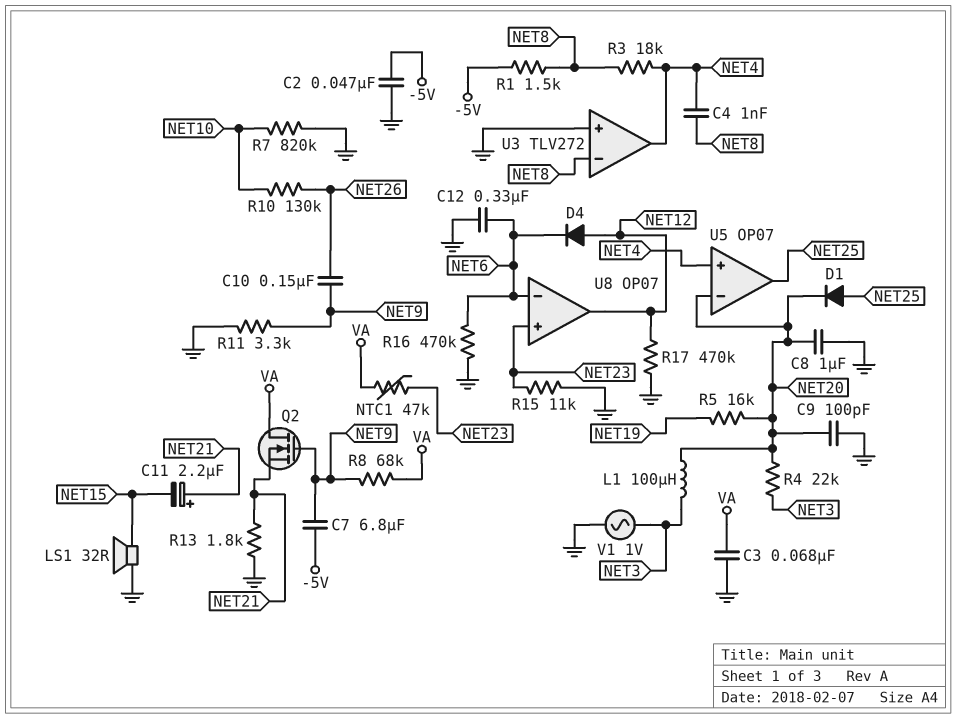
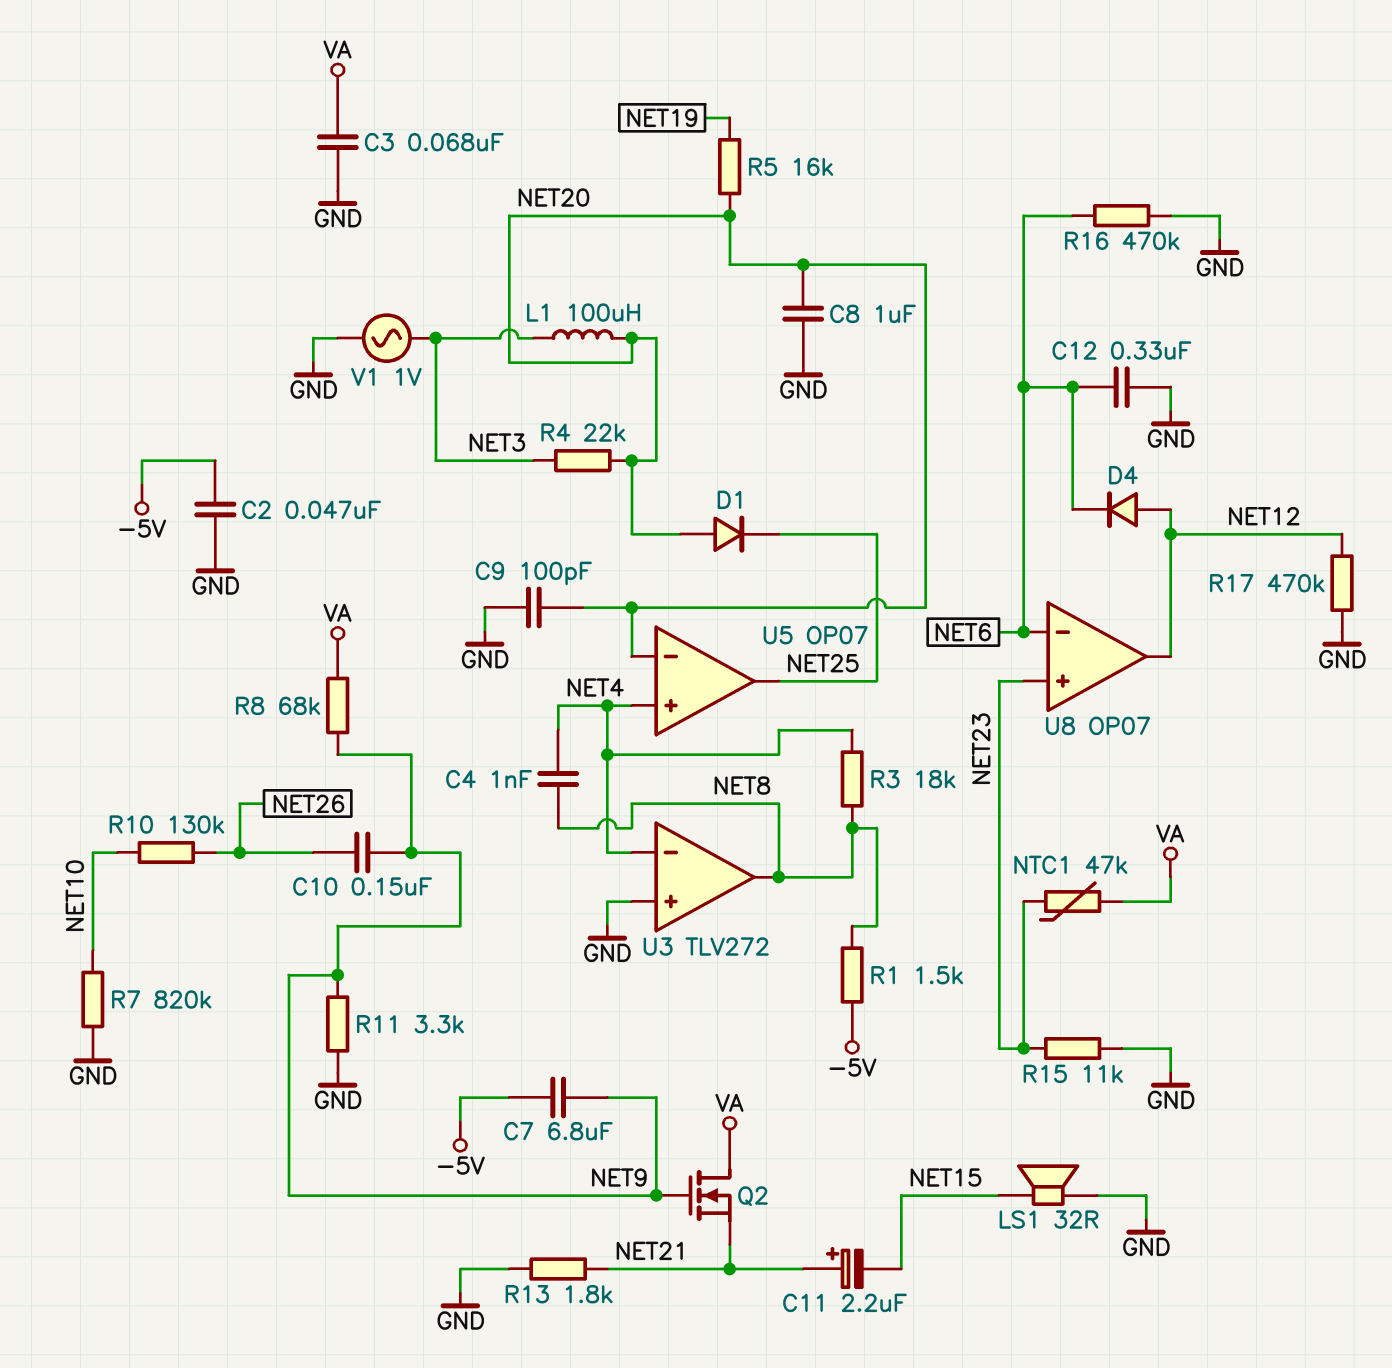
D1: diode (A NET25, K NET20) -> diode (A NET20, K NET25)
U3 pin in-: NET8 -> NET4
U3 pin out: NET4 -> NET8

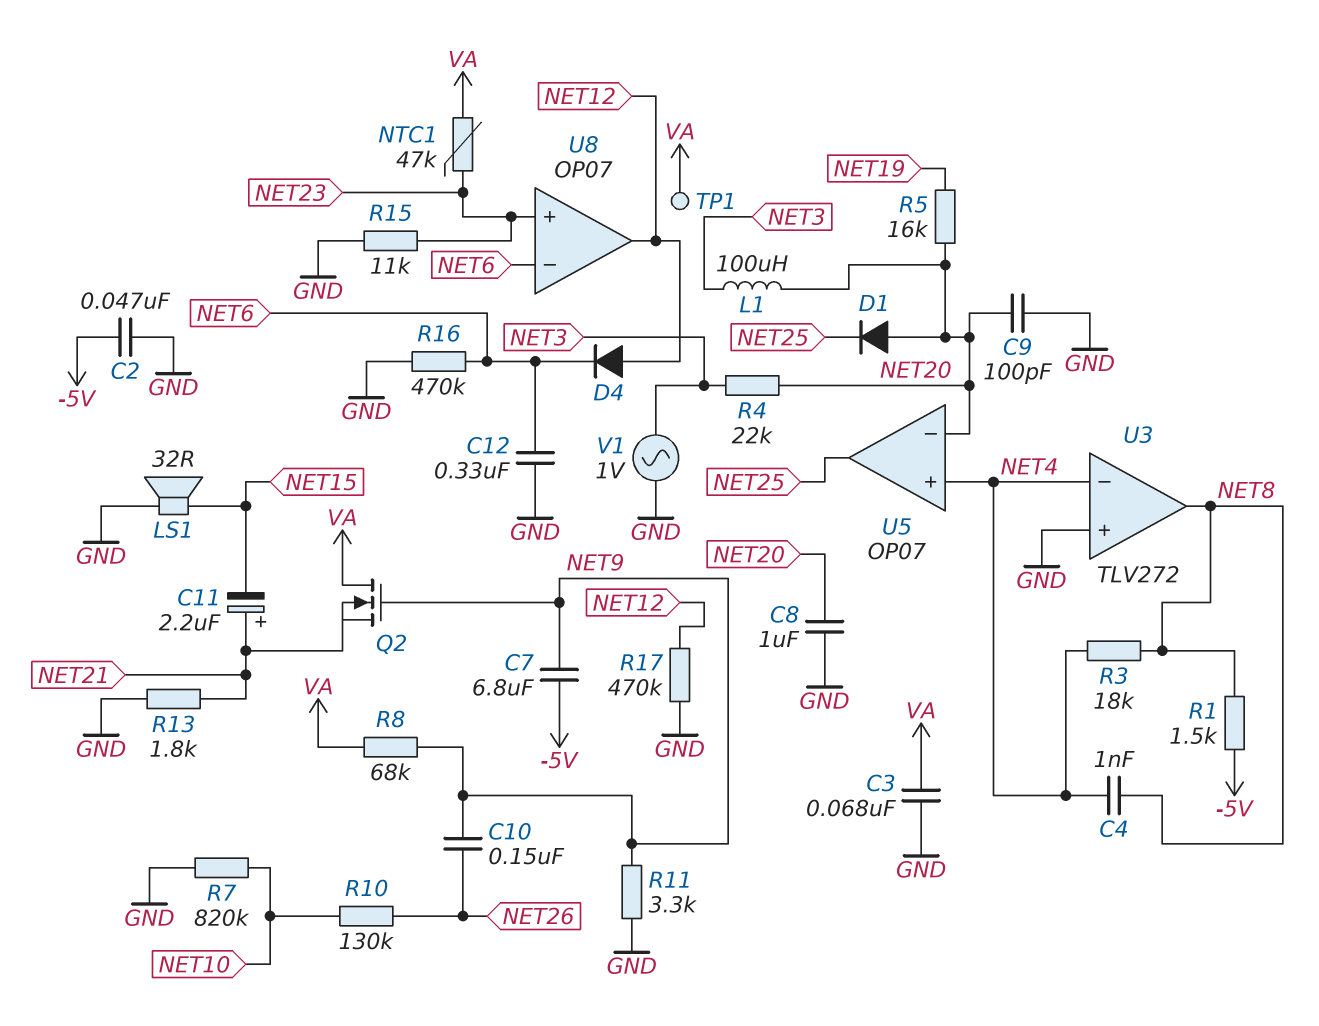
TP1: none -> test point (VA)

